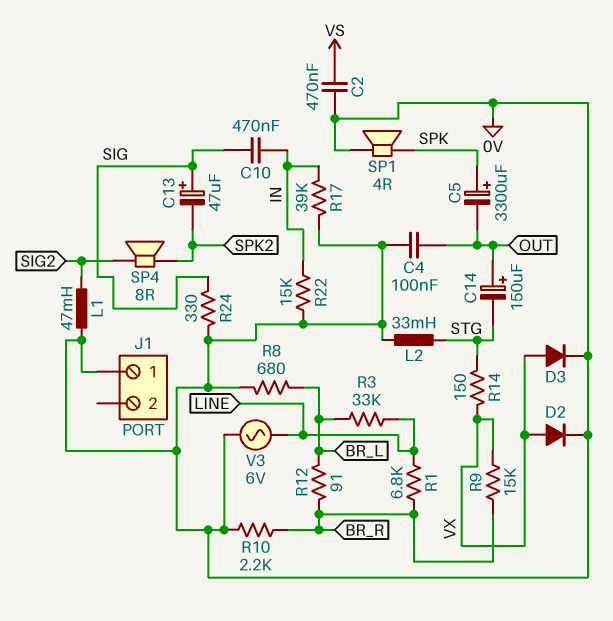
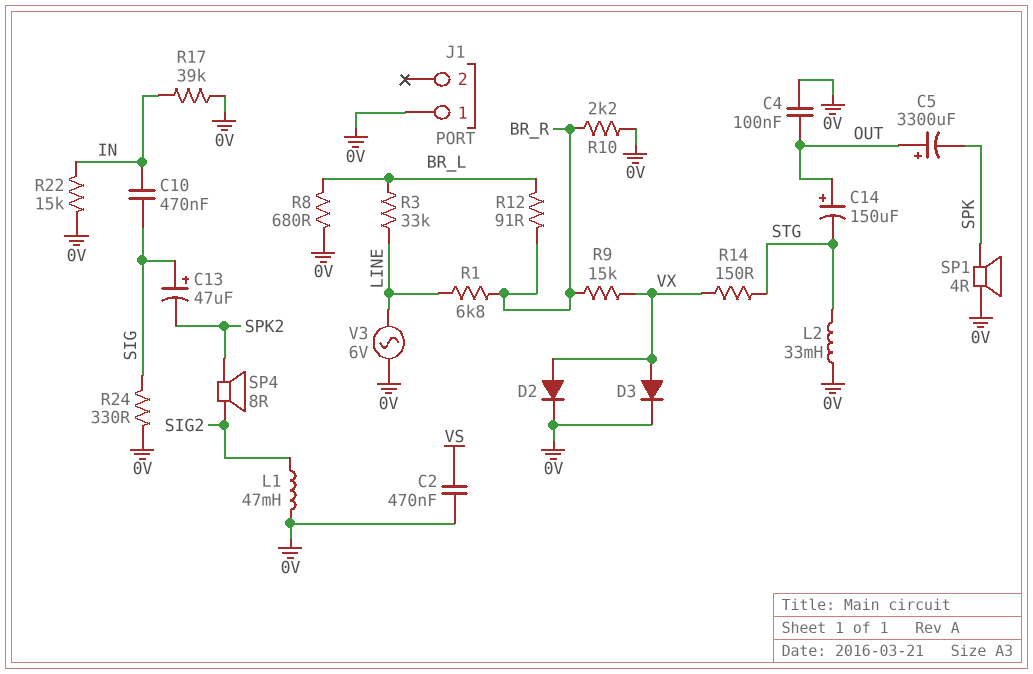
C5: 3300uF (plus SPK, minus OUT) -> 3300uF (plus OUT, minus SPK)

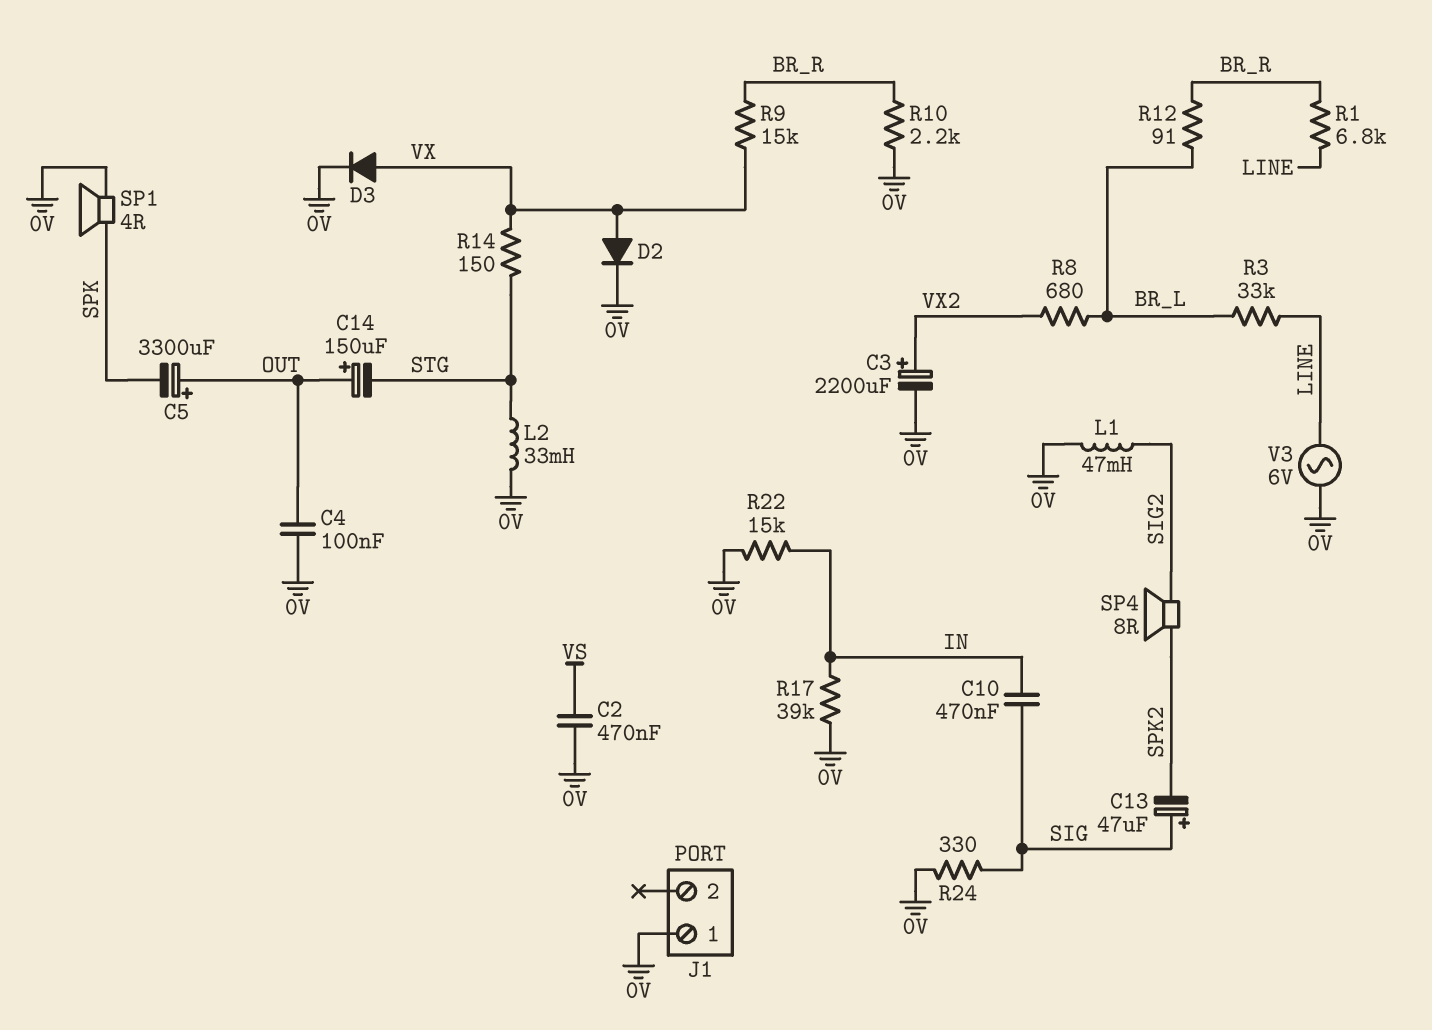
C3: none -> 2200uF (plus VX2, minus 0V)
R8: 680 (0V, BR_L) -> 680 (BR_L, VX2)

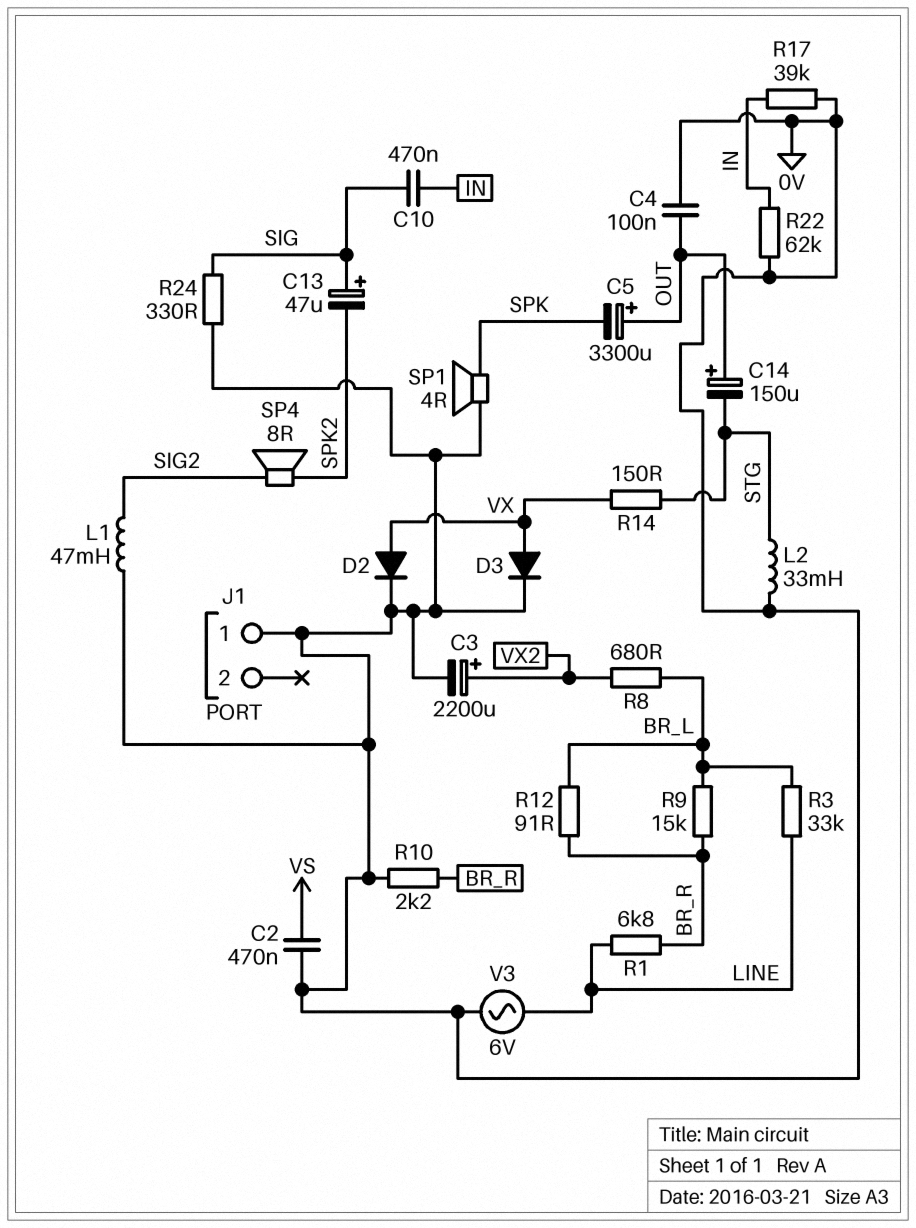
R9: 15k (BR_R, VX) -> 15k (BR_L, BR_R)
R22: 15k (0V, IN) -> 62k (0V, IN)

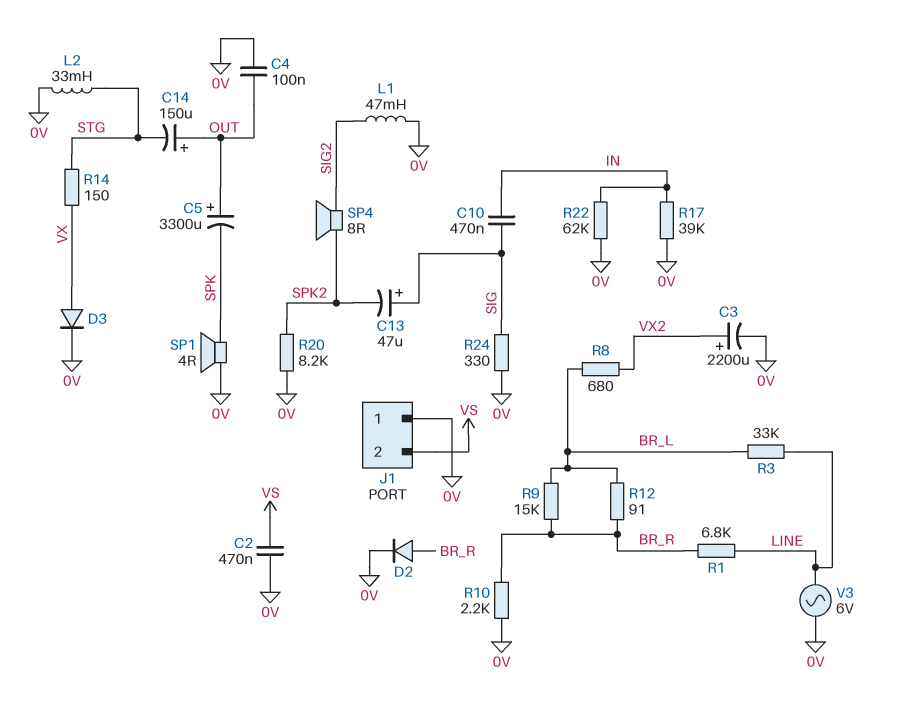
D2: diode (A VX, K 0V) -> diode (A BR_R, K 0V)
J1 pin 2: none -> VS
R20: none -> 8.2k (0V, SPK2)

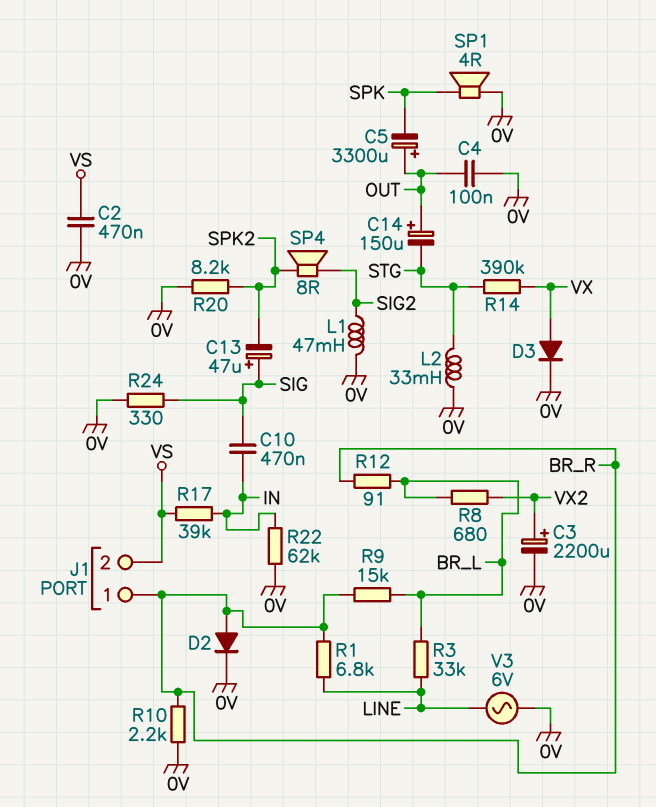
J1 pin 1: 0V -> BR_R
R14: 150 (STG, VX) -> 390k (STG, VX)
R17: 39k (0V, IN) -> 39k (IN, VS)

